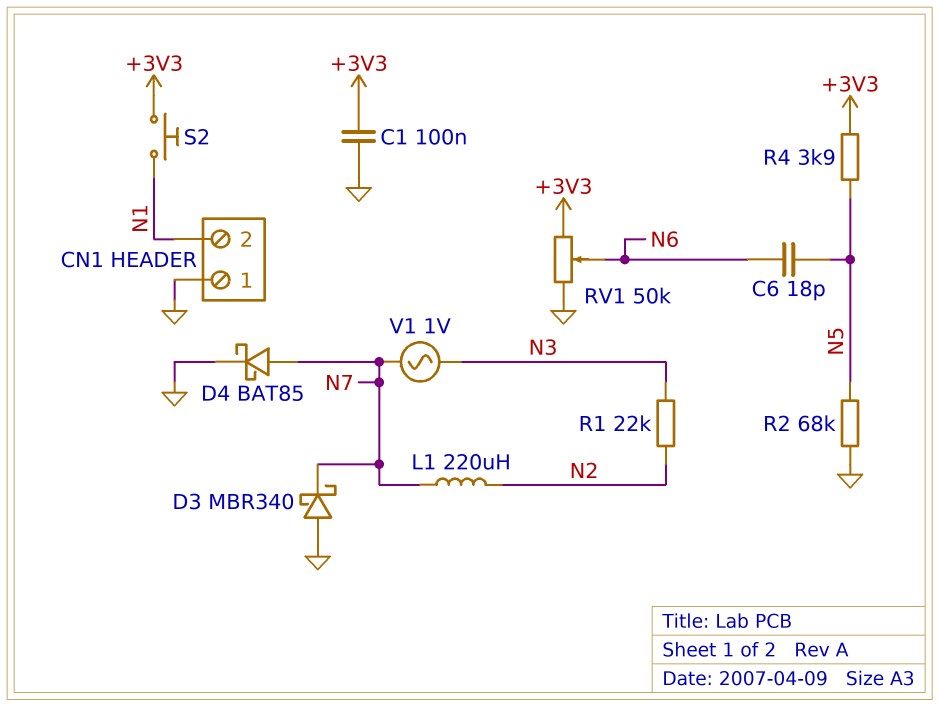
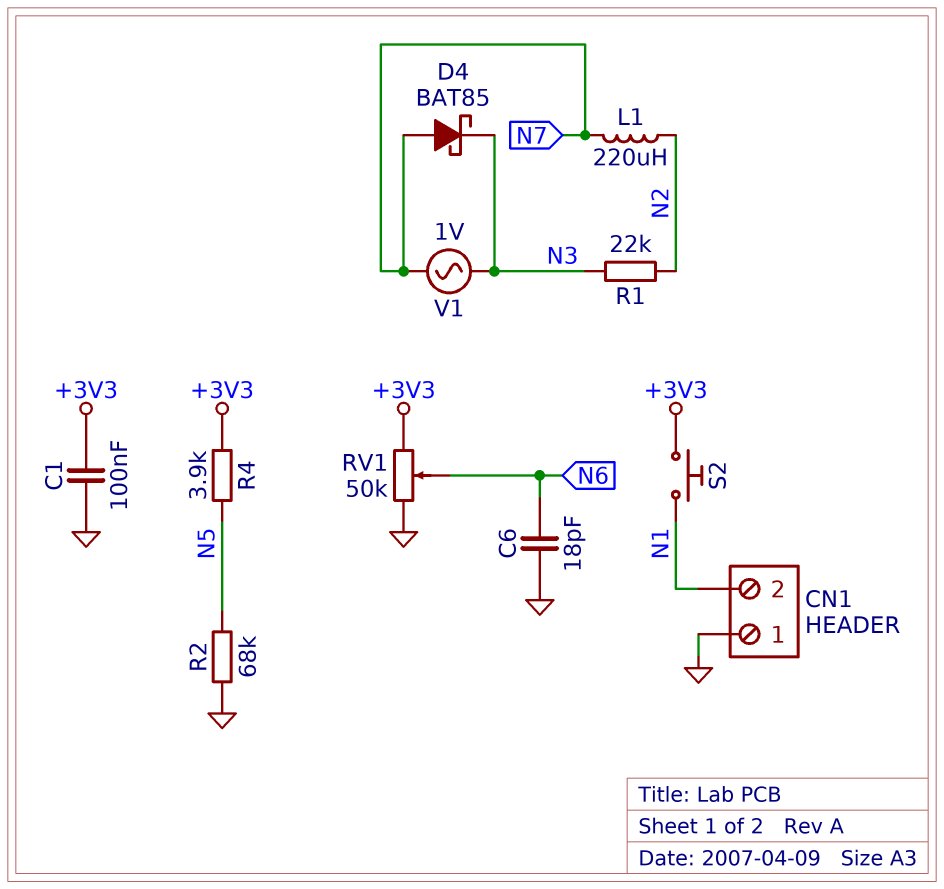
C6: 18pF (N5, N6) -> 18pF (GND, N6)
D3: schottky MBR340 (A GND, K N7) -> none
D4: schottky BAT85 (A N7, K GND) -> schottky BAT85 (A N7, K N3)

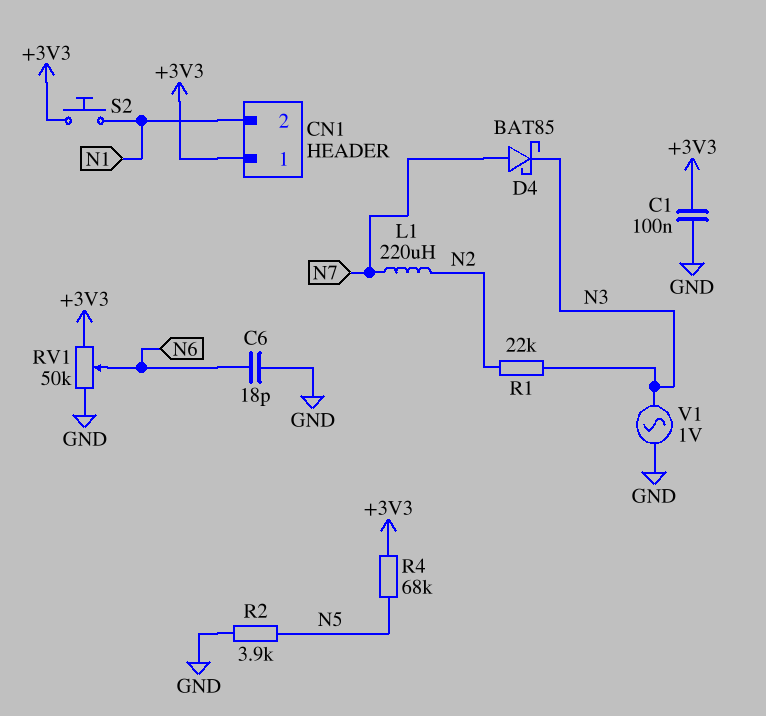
CN1 pin 1: GND -> +3V3
R2: 68k (GND, N5) -> 3.9k (GND, N5)
R4: 3.9k (+3V3, N5) -> 68k (+3V3, N5)
V1: AC 1V (N3, N7) -> AC 1V (GND, N3)

